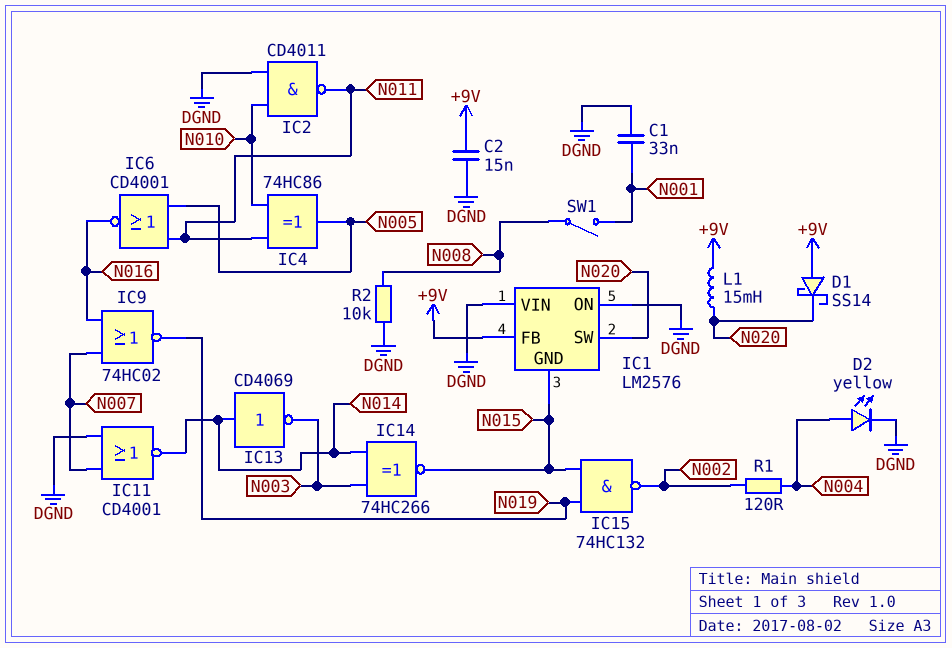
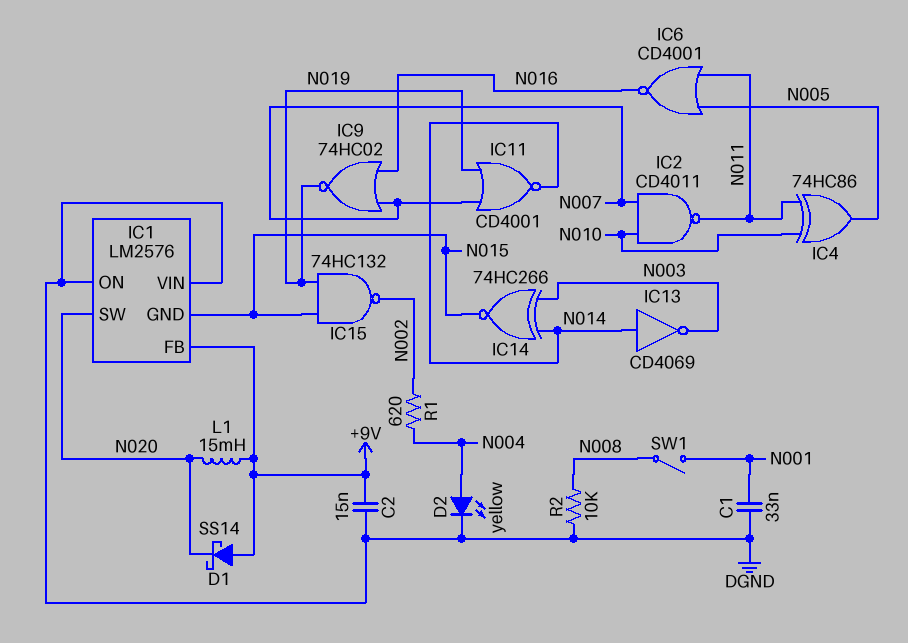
IC2: NAND CD4011 (in DGND, in N010, out N011) -> NAND CD4011 (in N007, in N010, out N011)
IC11: NOR CD4001 (in DGND, in N007, out N014) -> NOR CD4001 (in N007, in N019, out N014)
R1: 120 (N002, N004) -> 620 (N002, N004)

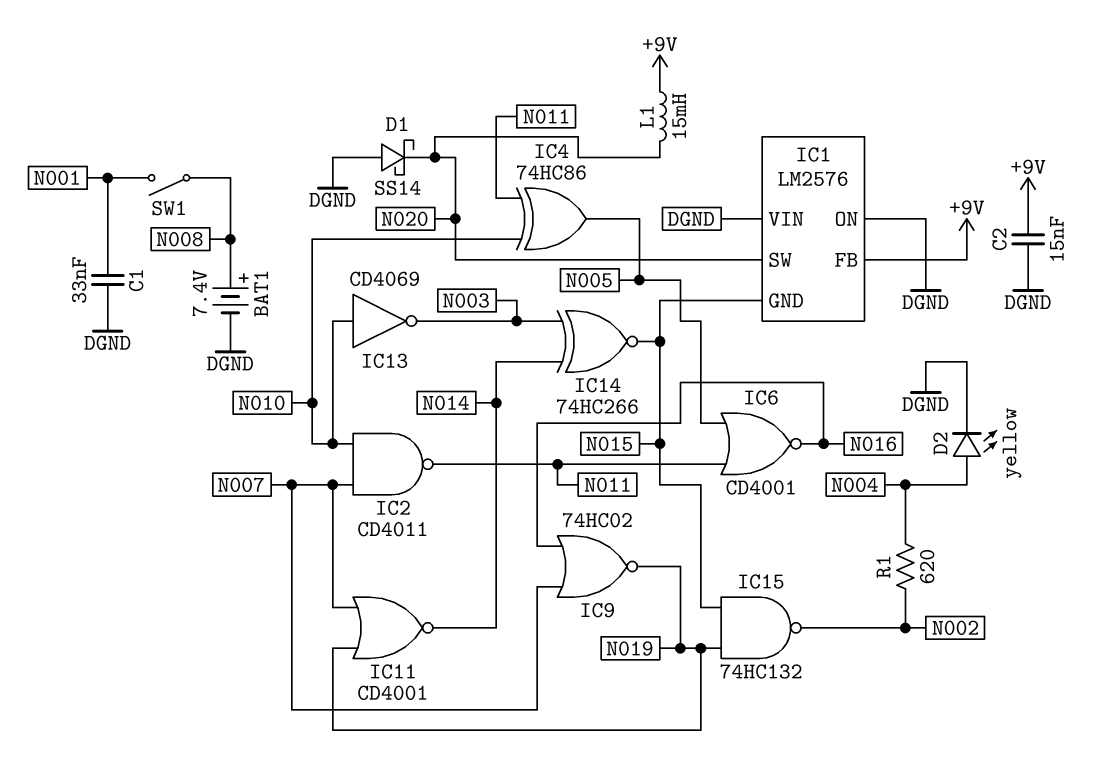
BAT1: none -> 7.4V (plus N008, minus DGND)
D1: schottky SS14 (A +9V, K N020) -> schottky SS14 (A DGND, K N020)
IC13: NOT CD4069 (in N014, out N003) -> NOT CD4069 (in N010, out N003)
R2: 10k (DGND, N008) -> none

